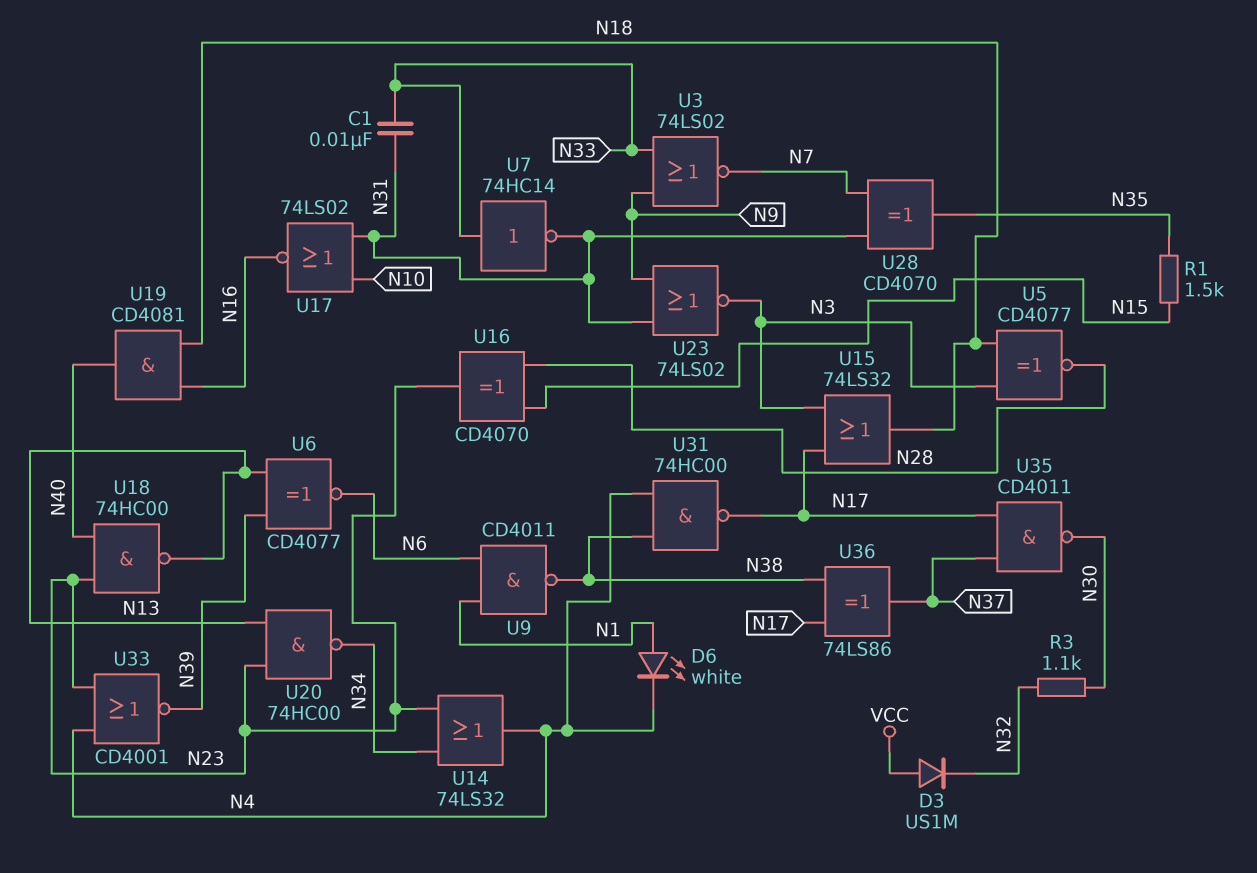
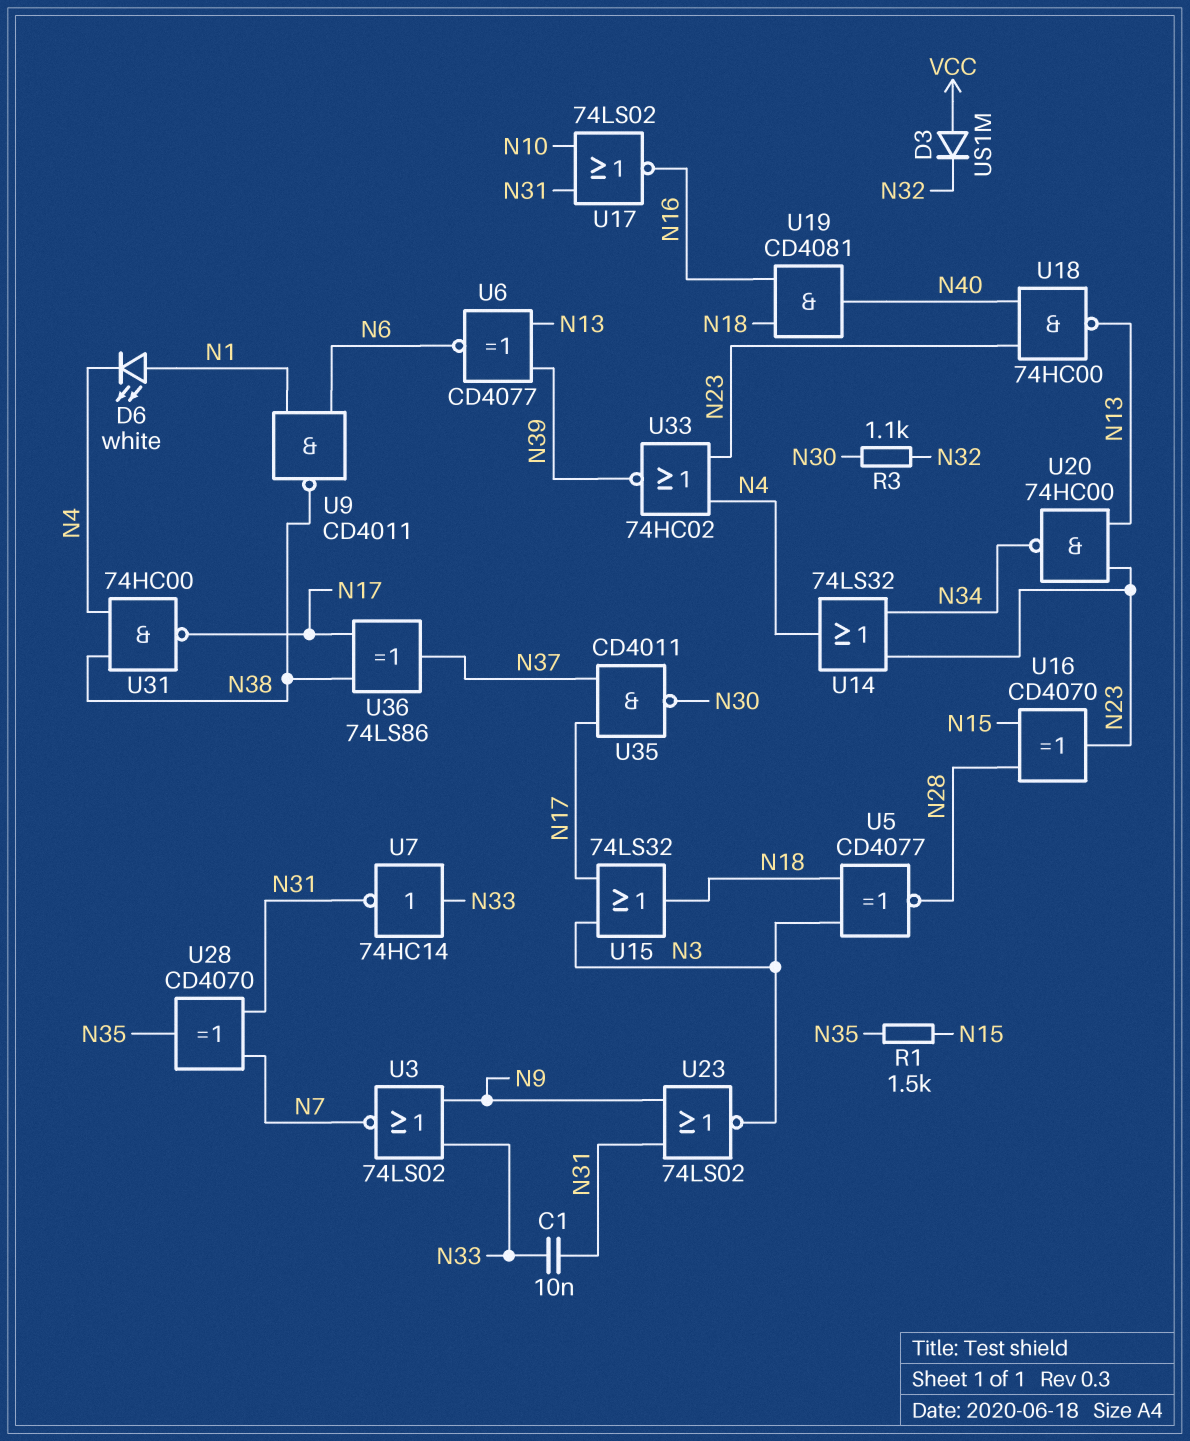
U33: NOR CD4001 (in N4, in N23, out N39) -> NOR 74HC02 (in N4, in N23, out N39)

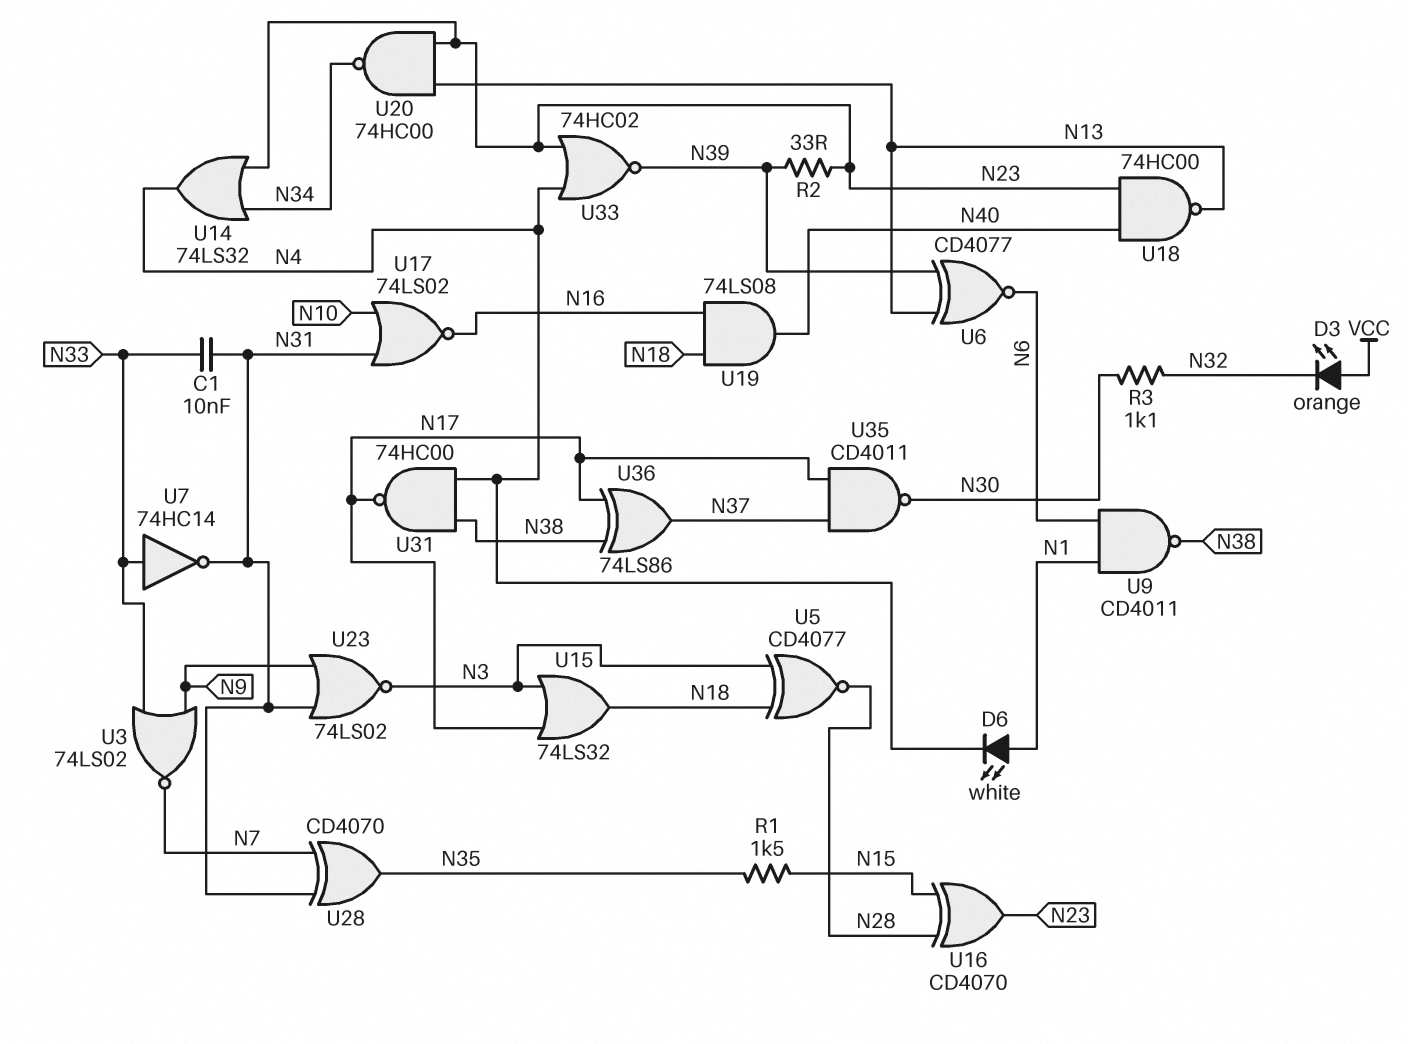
D3: diode US1M (A VCC, K N32) -> LED orange (A VCC, K N32)
R2: none -> 33 (N23, N39)
U19: AND CD4081 (in N16, in N18, out N40) -> AND 74LS08 (in N16, in N18, out N40)

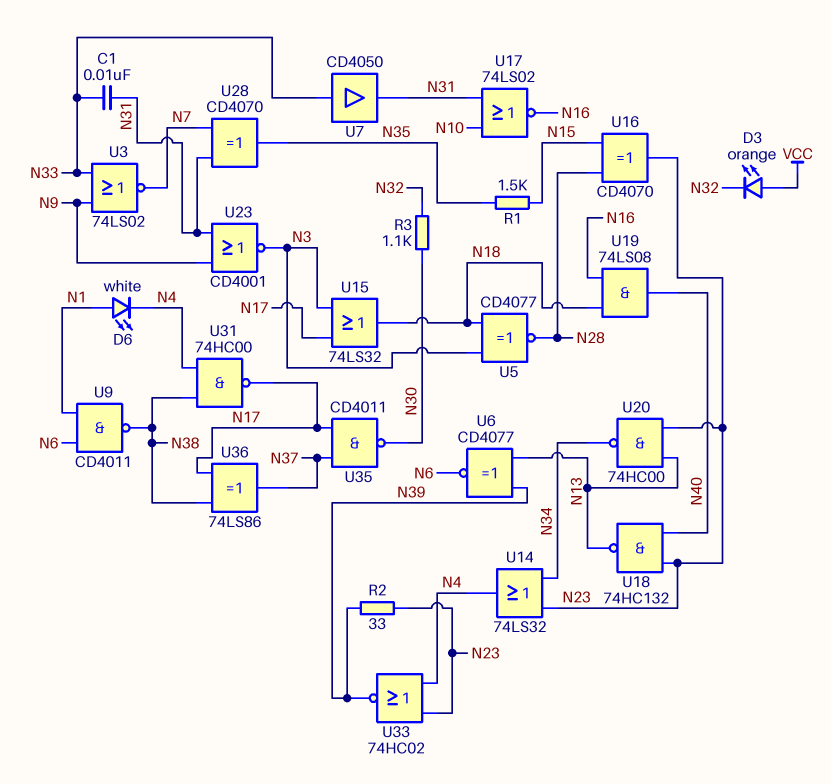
U7: NOT 74HC14 (in N33, out N31) -> buffer CD4050 (in N33, out N31)
U18: NAND 74HC00 (in N23, in N40, out N13) -> NAND 74HC132 (in N23, in N40, out N13)
U23: NOR 74LS02 (in N9, in N31, out N3) -> NOR CD4001 (in N9, in N31, out N3)

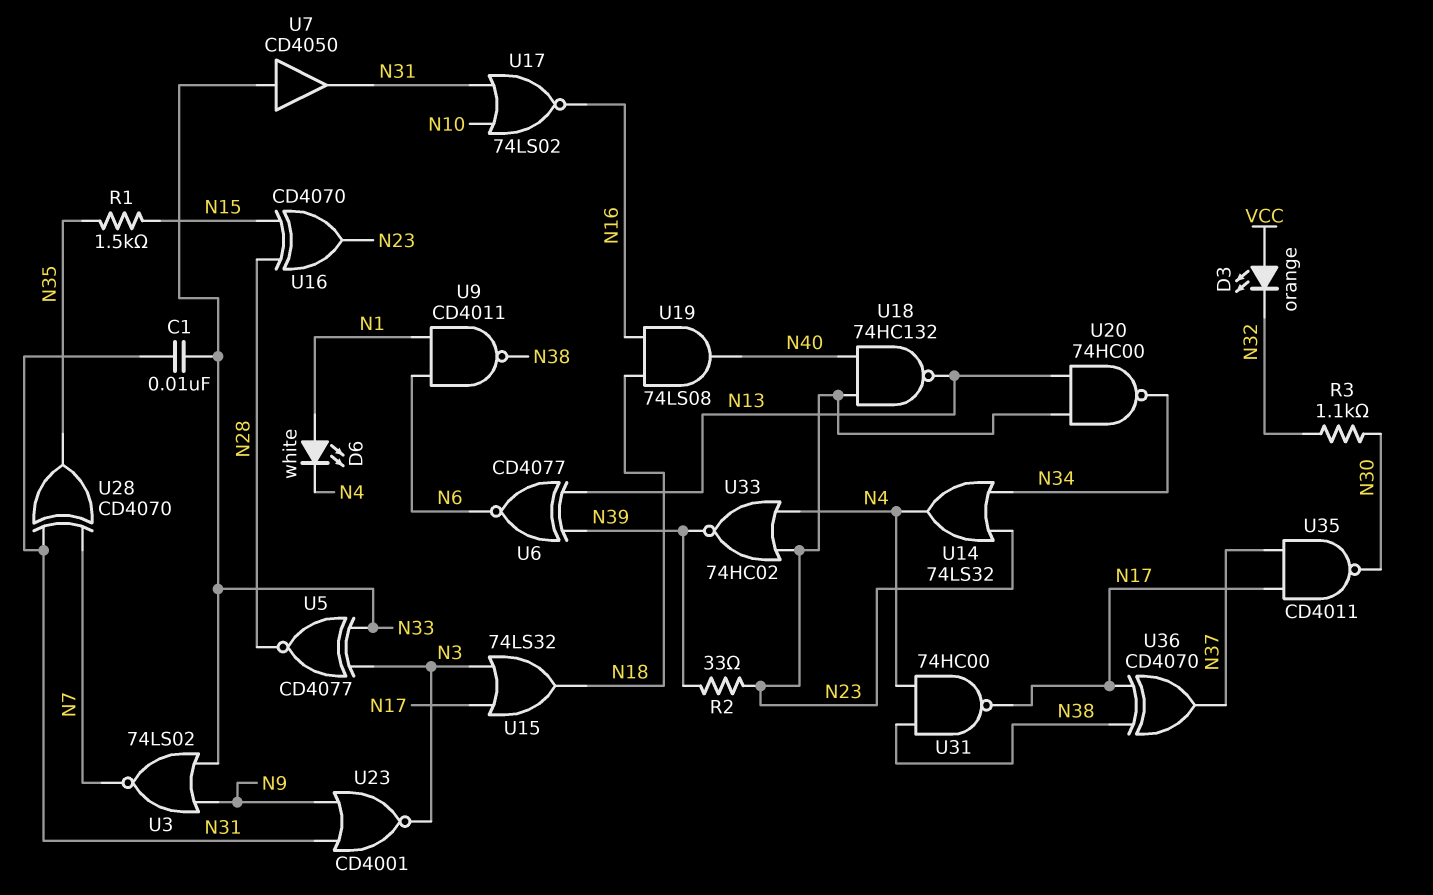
U5: XNOR CD4077 (in N3, in N18, out N28) -> XNOR CD4077 (in N3, in N33, out N28)
U36: XOR 74LS86 (in N17, in N38, out N37) -> XOR CD4070 (in N17, in N38, out N37)

